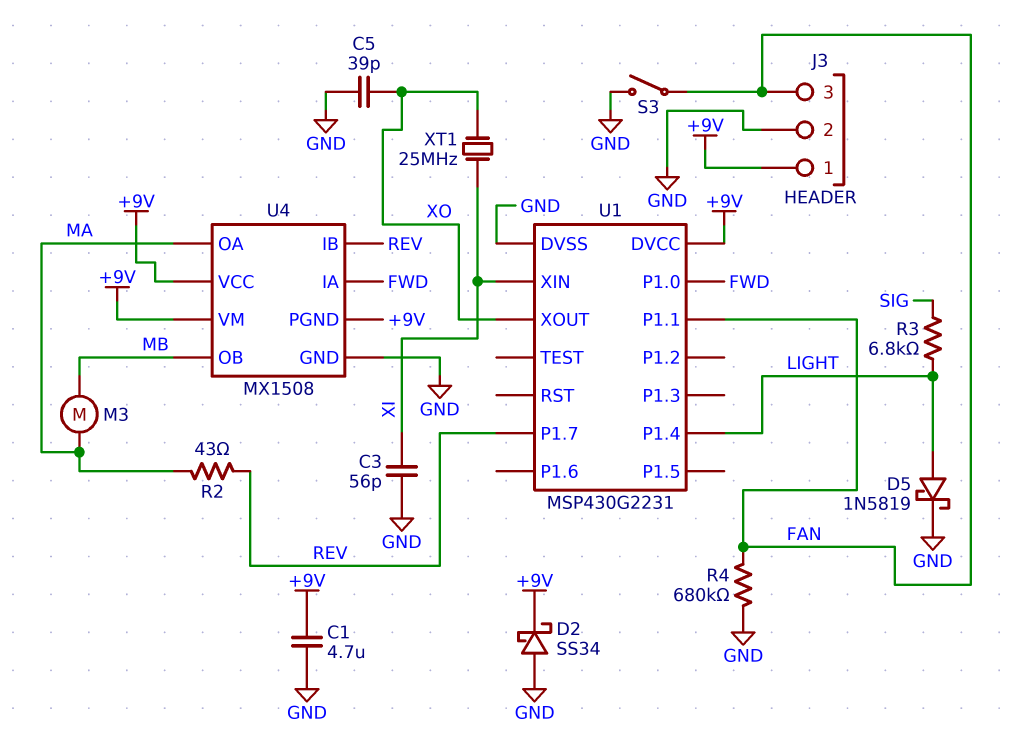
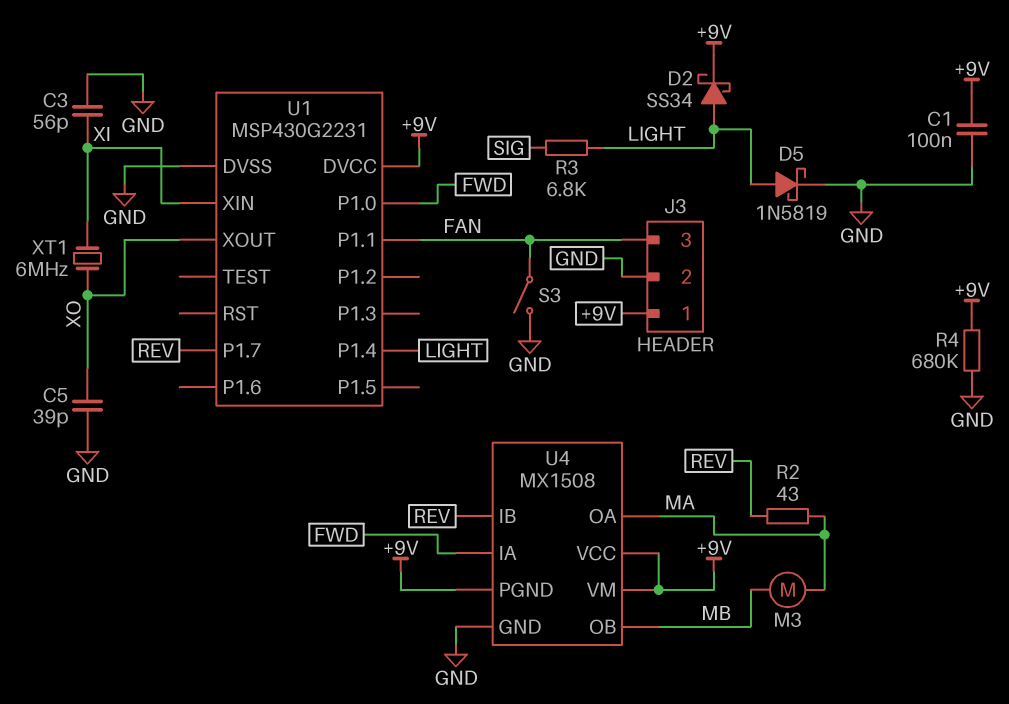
C1: 4.7uF (+9V, GND) -> 100nF (+9V, GND)
D2: schottky SS34 (A GND, K +9V) -> schottky SS34 (A LIGHT, K +9V)
R4: 680k (FAN, GND) -> 680k (+9V, GND)
XT1: 25MHz (XI, XO) -> 6MHz (XI, XO)

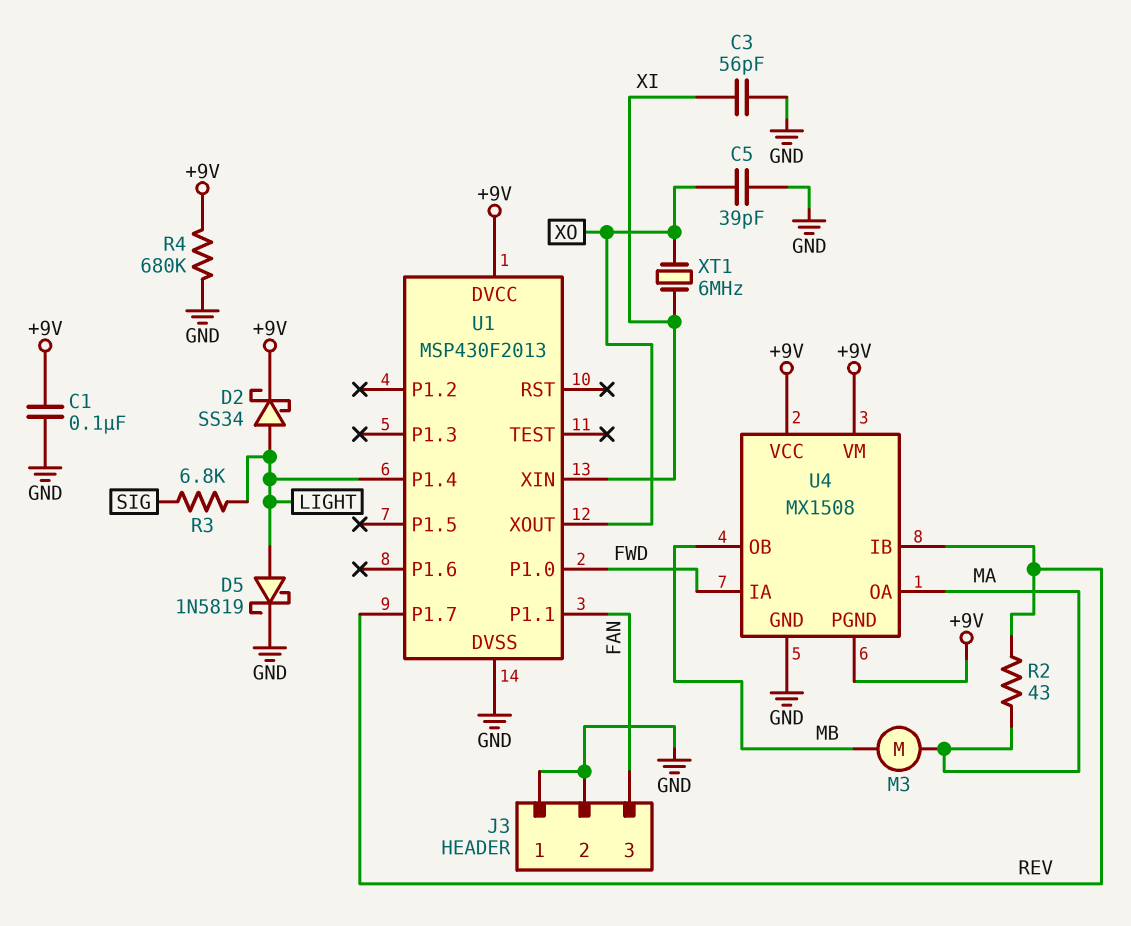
J3 pin 1: +9V -> GND
S3: switch (FAN, GND) -> none
U1: MSP430G2231 -> MSP430F2013

